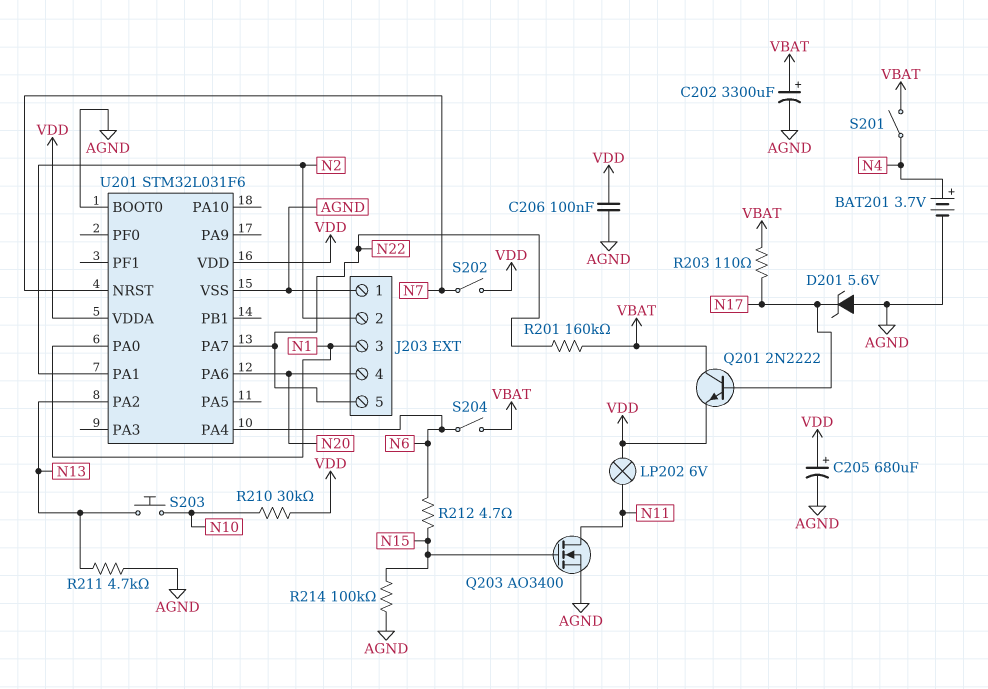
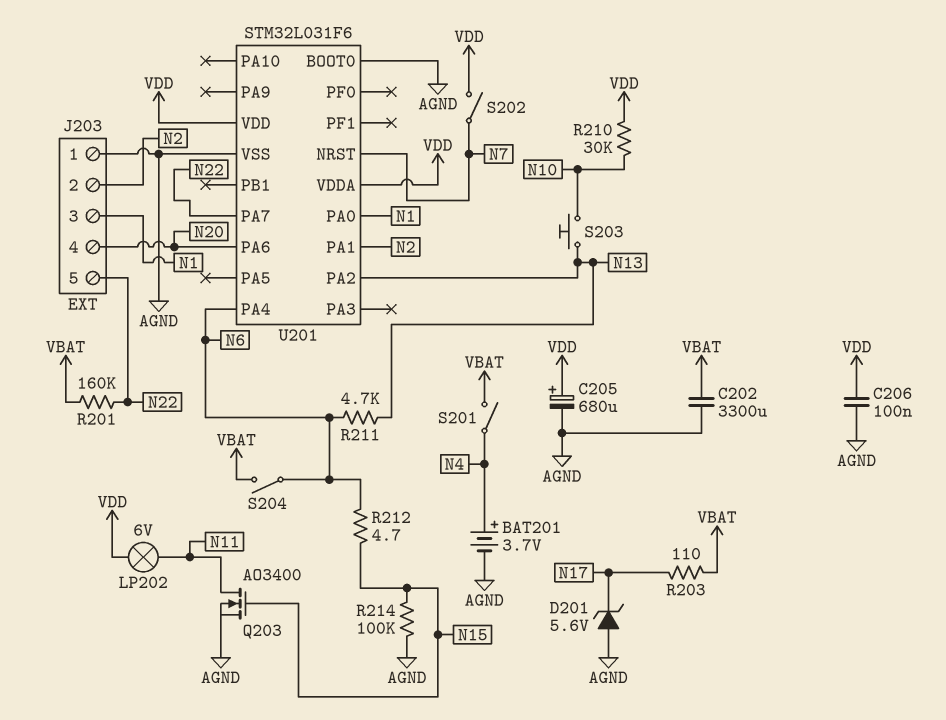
C202: 3300uF (plus VBAT, minus AGND) -> 3300uF (AGND, VBAT)
Q201: NPN 2N2222 (B N17, C VBAT, E VDD) -> none
R211: 4.7k (AGND, N13) -> 4.7k (N6, N13)

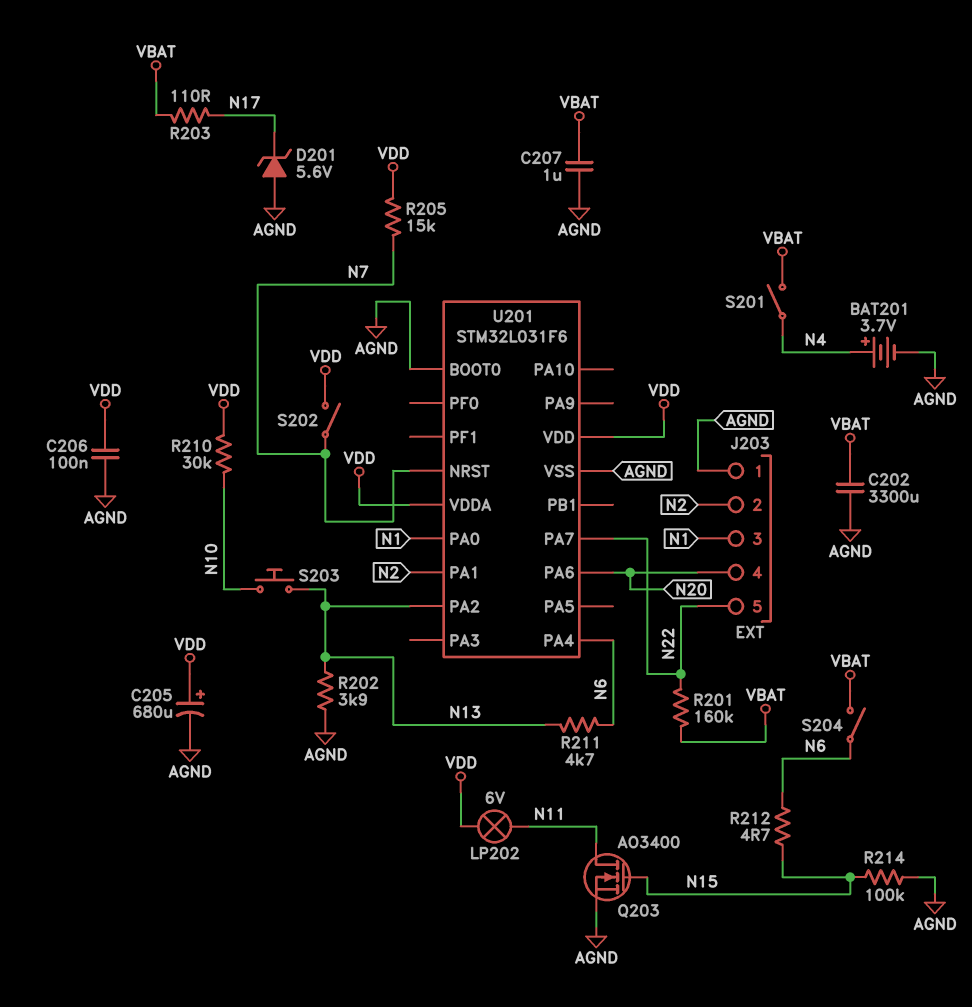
C207: none -> 1uF (AGND, VBAT)
R202: none -> 3.9k (AGND, N13)
R205: none -> 15k (N7, VDD)

